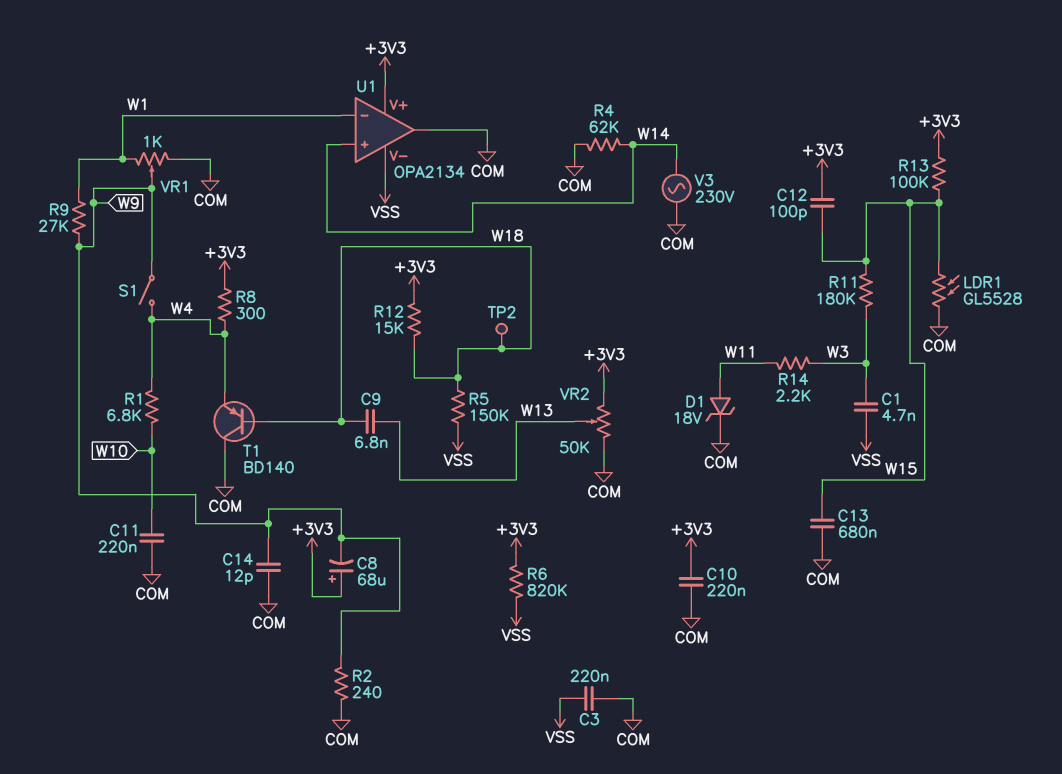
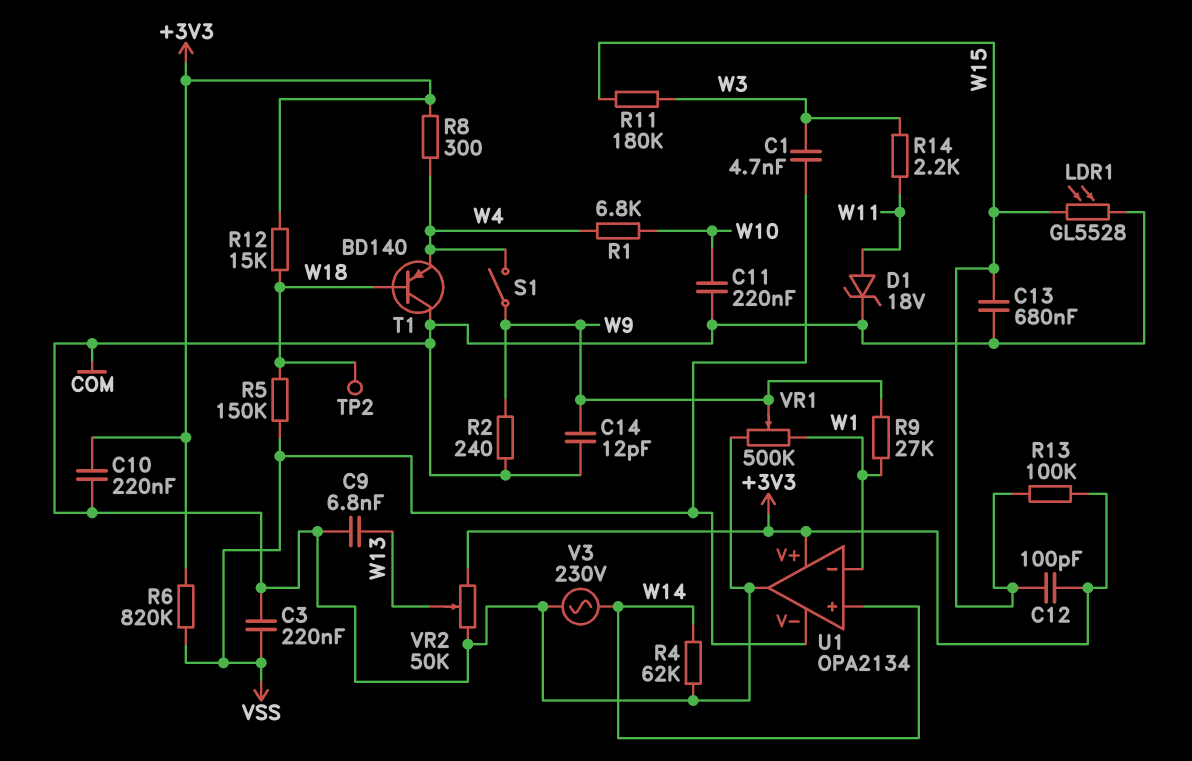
C8: 68uF (plus +3V3, minus W9) -> none
C9: 6.8nF (W13, W18) -> 6.8nF (COM, W13)
VR1: 1k (COM, W1, wiper W9) -> 500k (COM, W1, wiper W9)

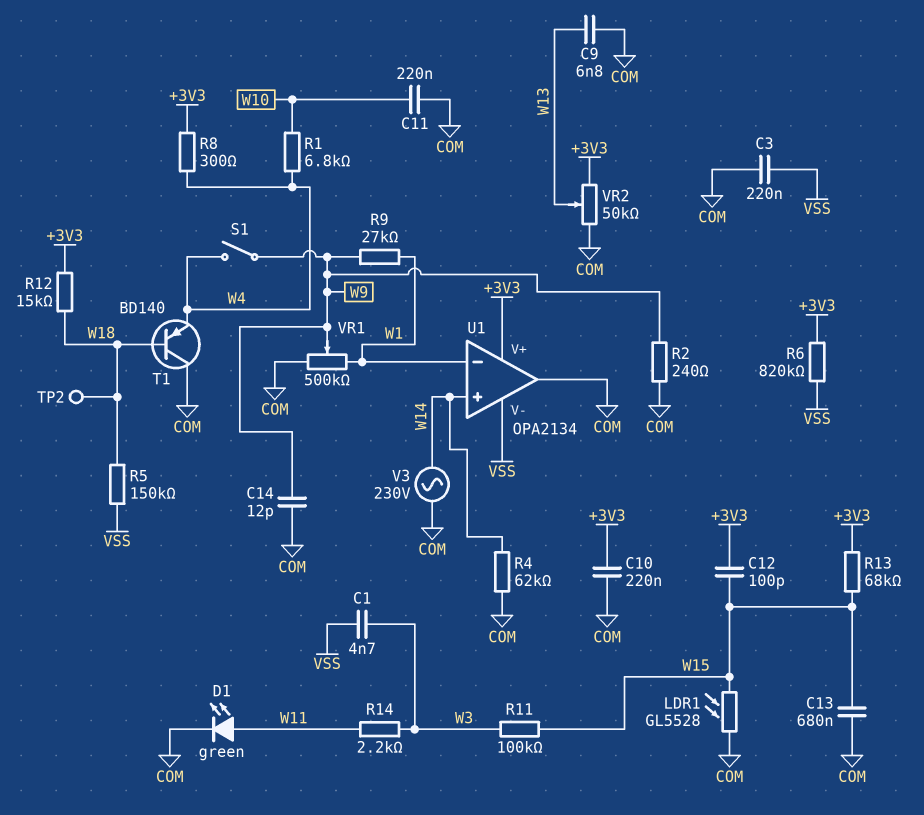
D1: zener 18V (A W11, K COM) -> LED green (A W11, K COM)
R11: 180k (W3, W15) -> 100k (W3, W15)
R13: 100k (+3V3, W15) -> 68k (+3V3, W15)

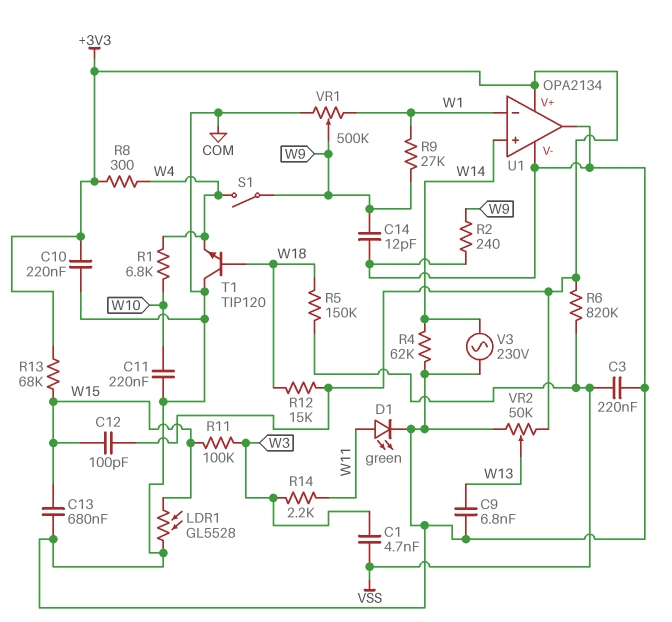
T1: PNP BD140 (B W18, C COM, E W4) -> NPN TIP120 (B W18, C COM, E W4)
TP2: test point (W18) -> none
U1 pin V-: VSS -> COM

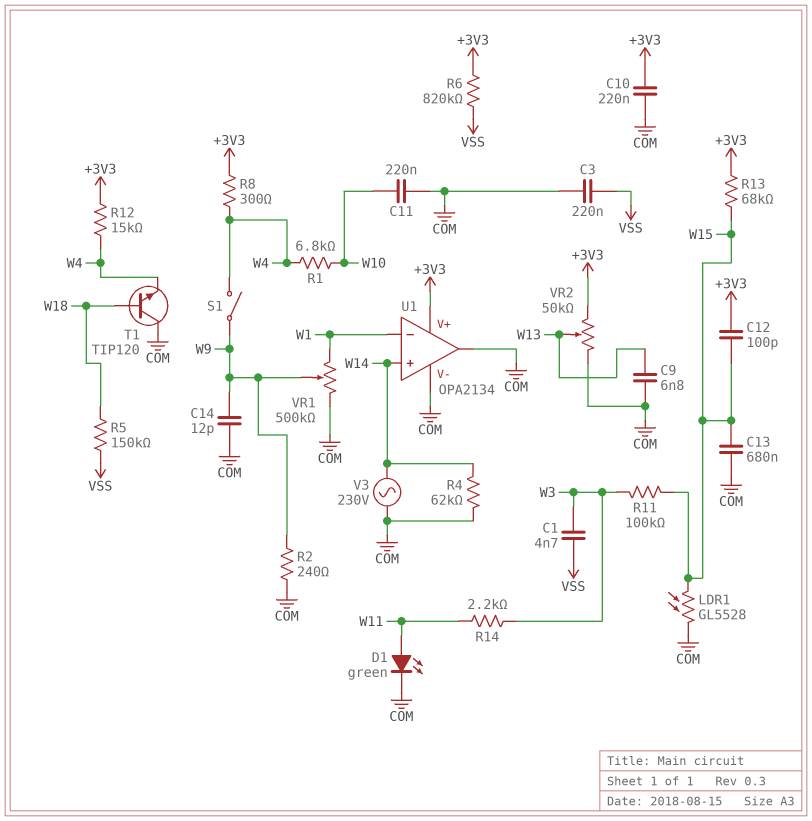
R9: 27k (W1, W9) -> none
R12: 15k (+3V3, W18) -> 15k (+3V3, W4)

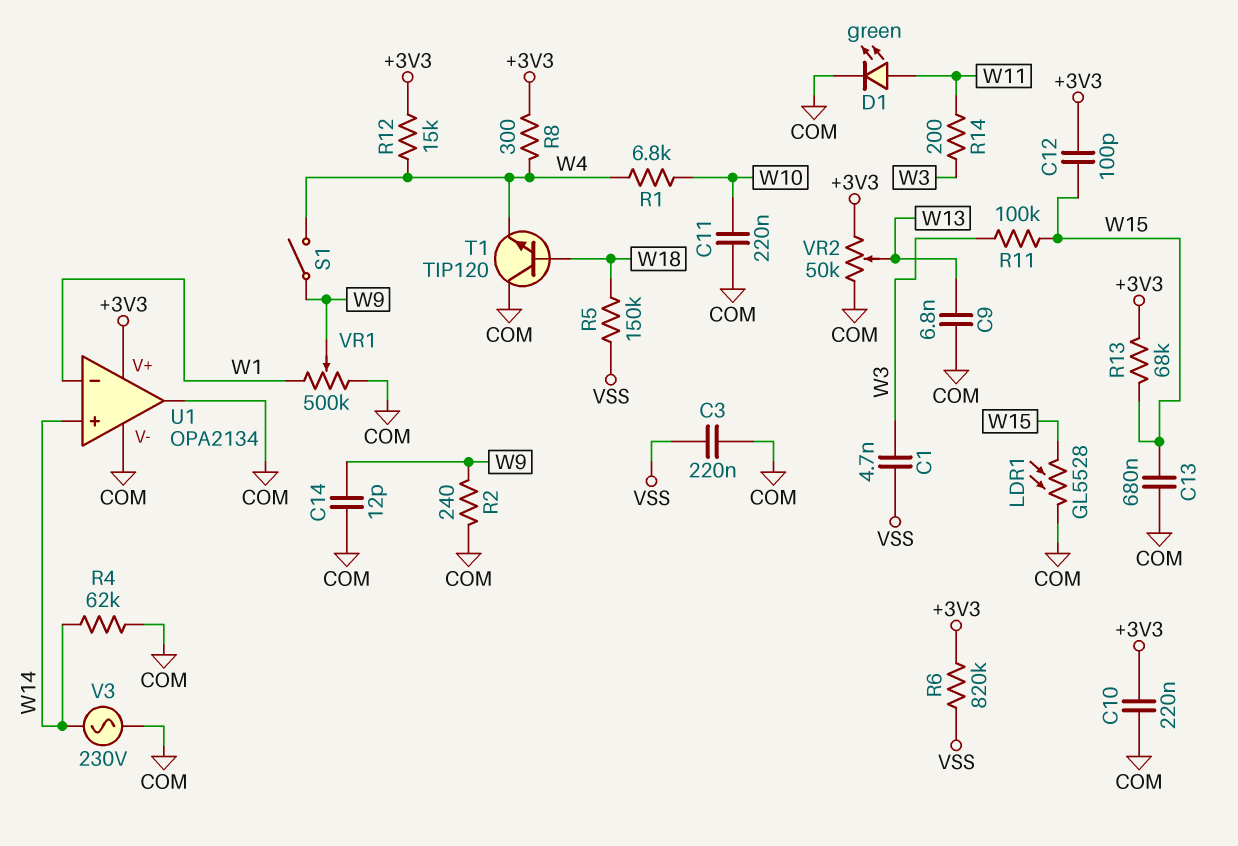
R14: 2.2k (W3, W11) -> 200 (W3, W11)

